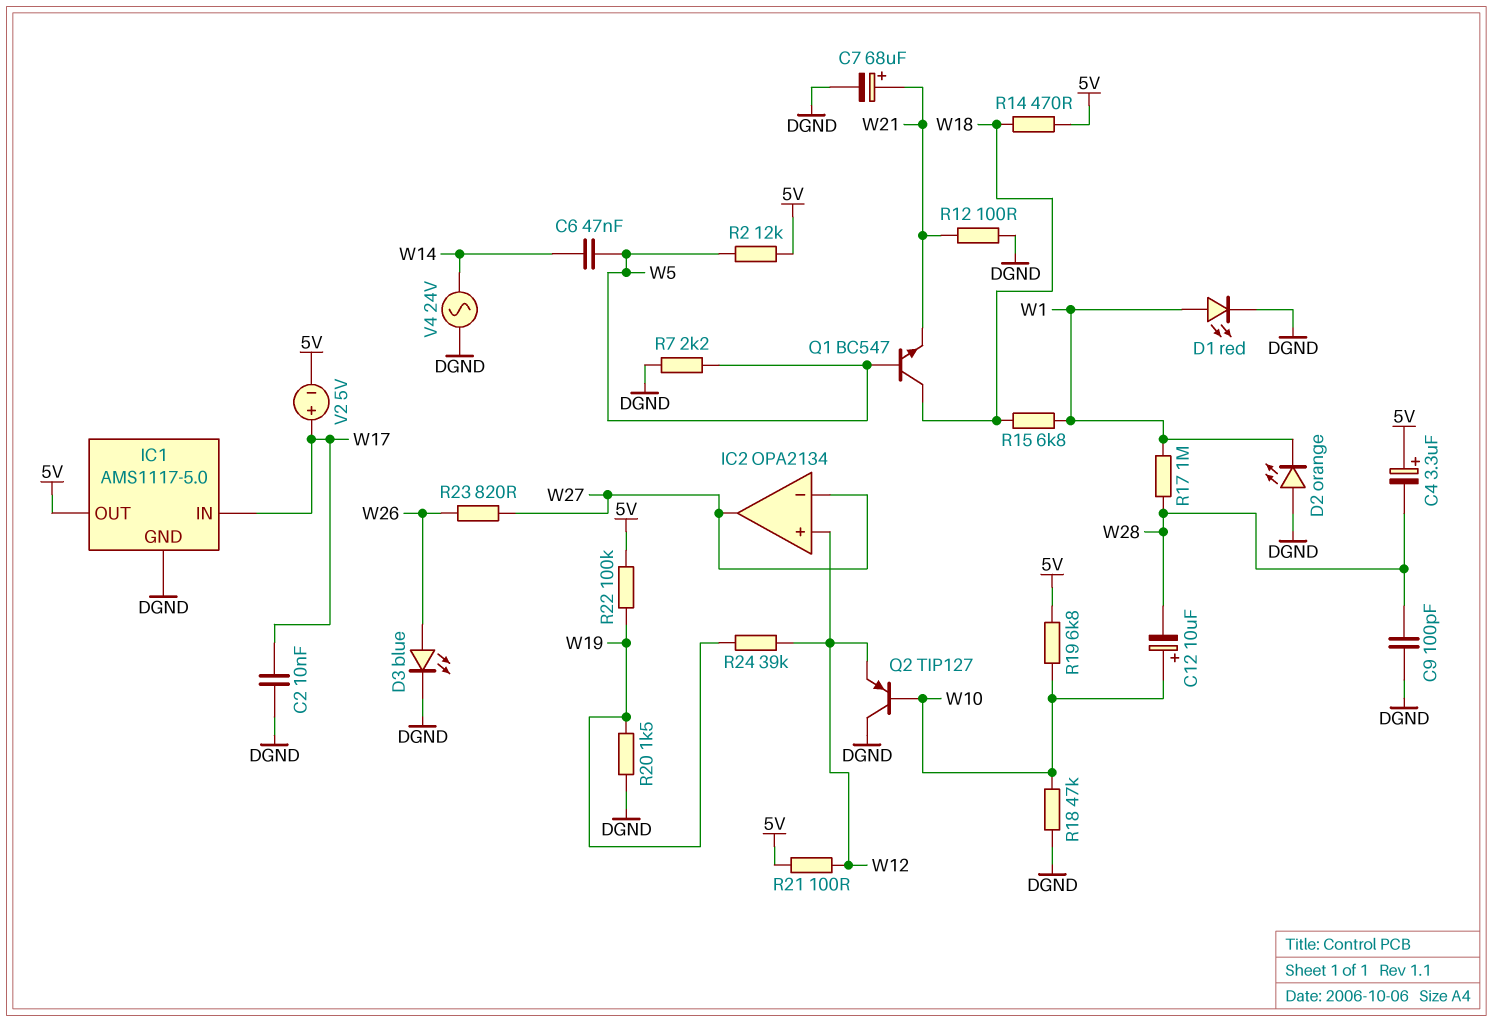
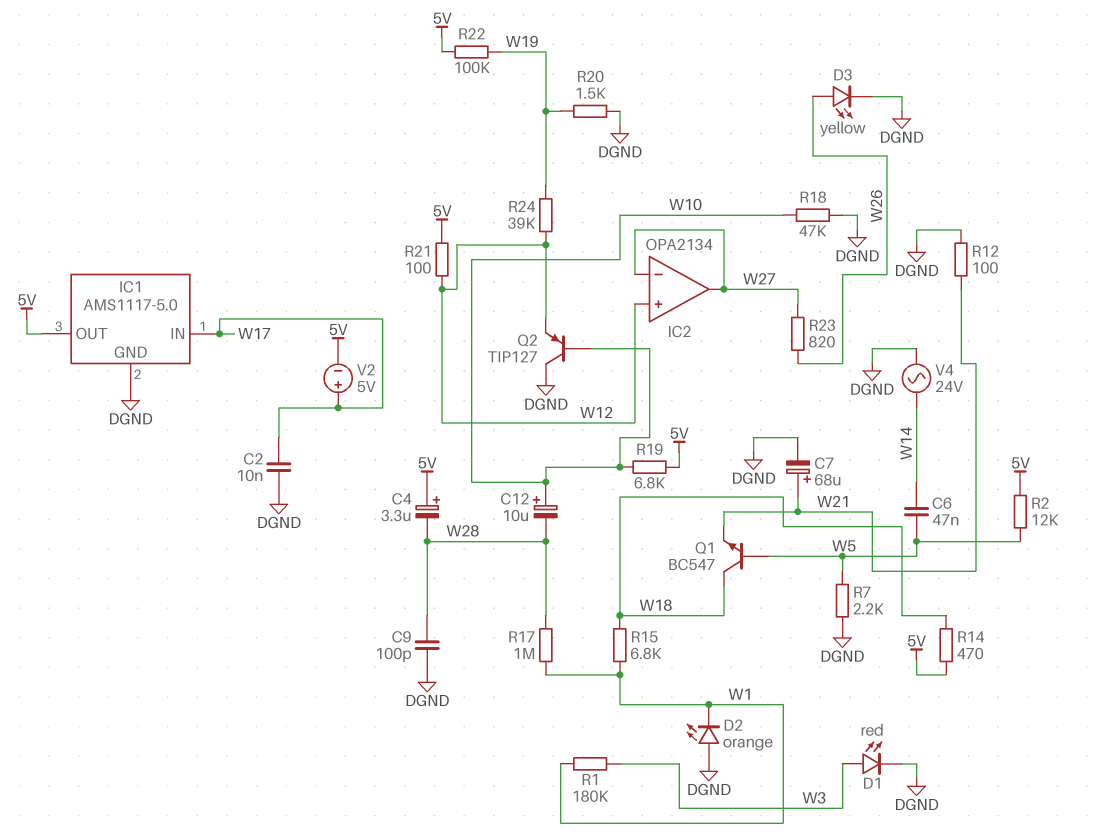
D1: LED red (A W1, K DGND) -> LED red (A W3, K DGND)
D3: LED blue (A W26, K DGND) -> LED yellow (A W26, K DGND)
R1: none -> 180k (W1, W3)

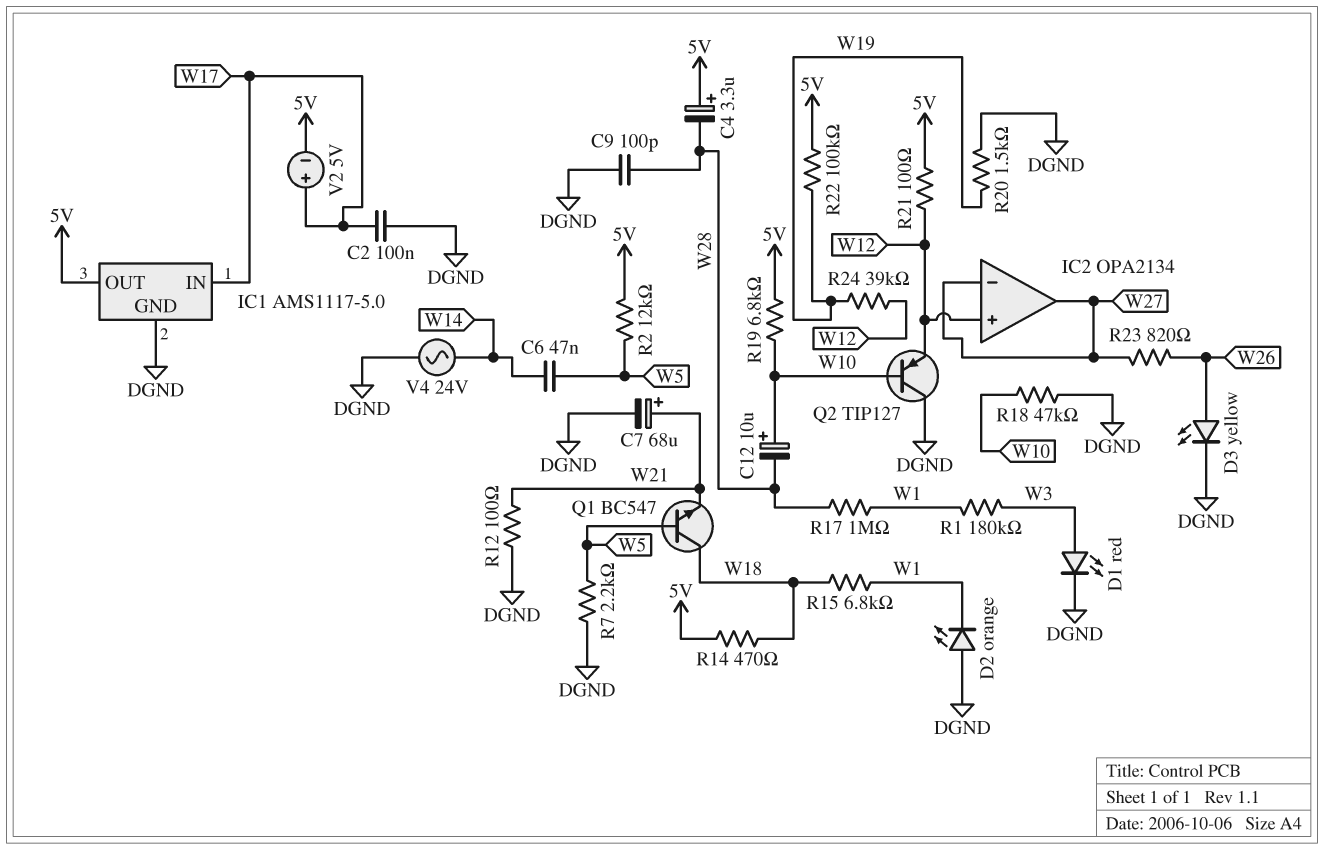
C2: 10nF (DGND, W17) -> 100nF (DGND, W17)

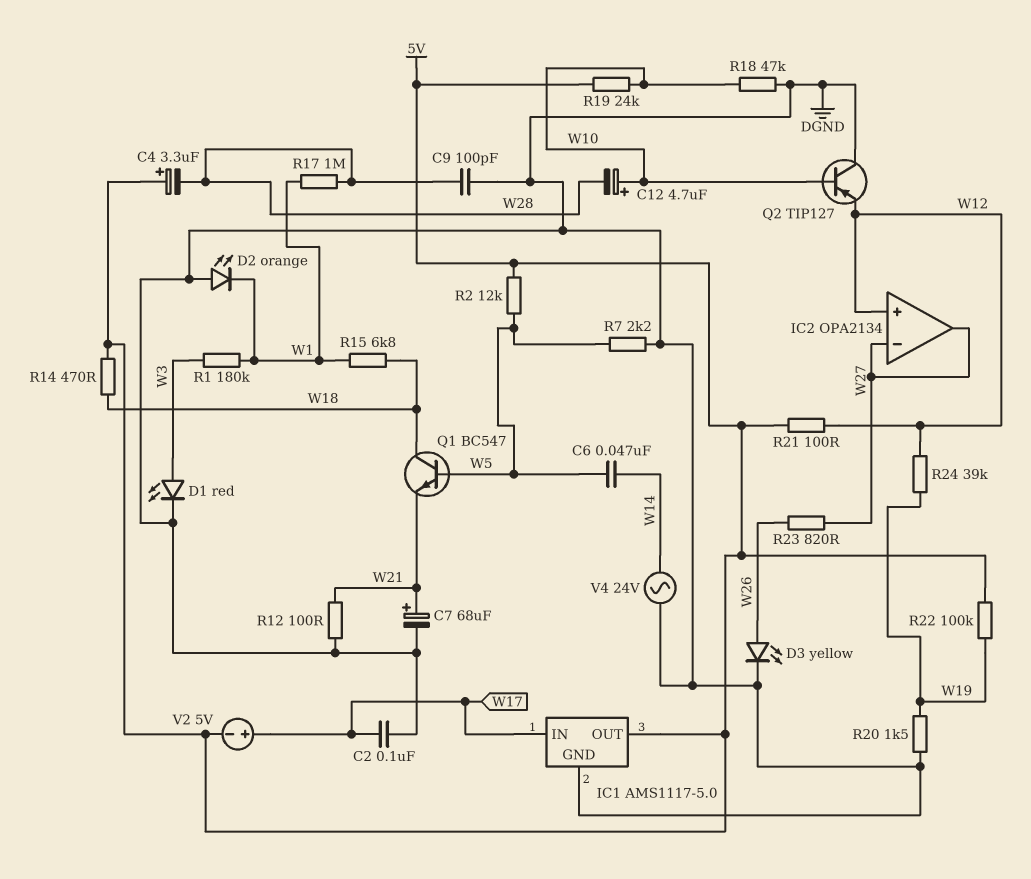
C12: 10uF (plus W10, minus W28) -> 4.7uF (plus W10, minus W28)
R19: 6.8k (5V, W10) -> 24k (5V, W10)

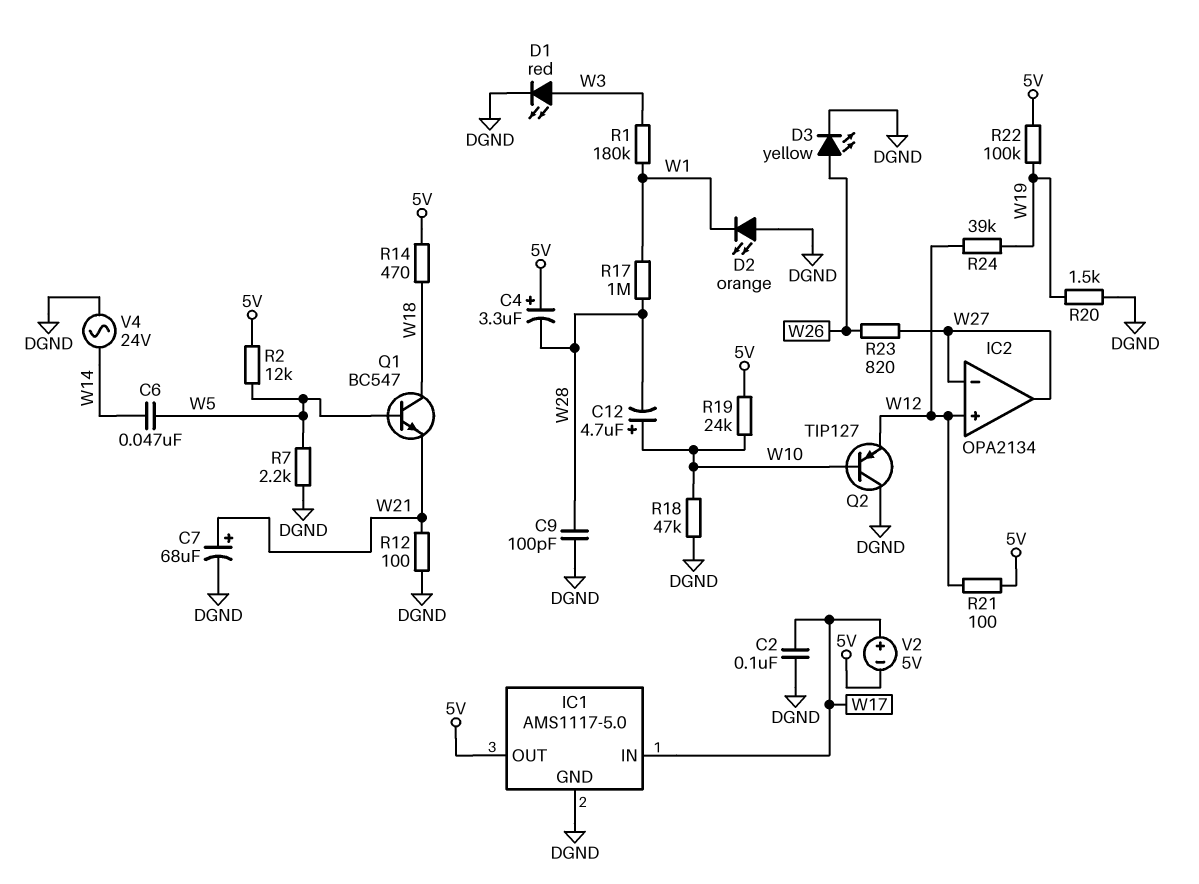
R15: 6.8k (W1, W18) -> none

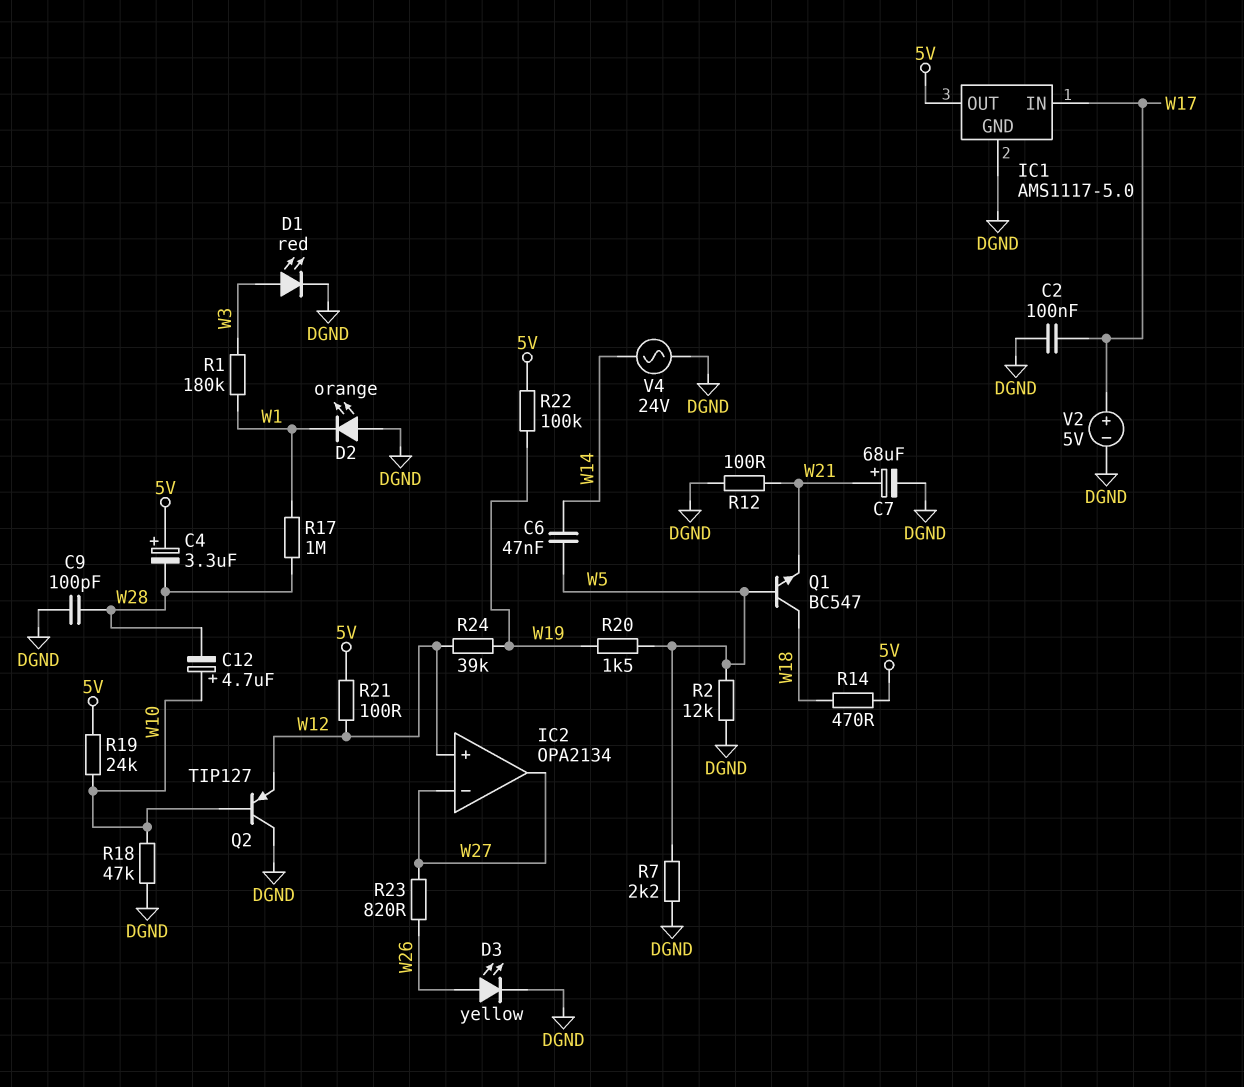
R2: 12k (5V, W5) -> 12k (DGND, W5)
R20: 1.5k (DGND, W19) -> 1.5k (W5, W19)
V2: 5V (plus W17, minus 5V) -> 5V (plus W17, minus DGND)

